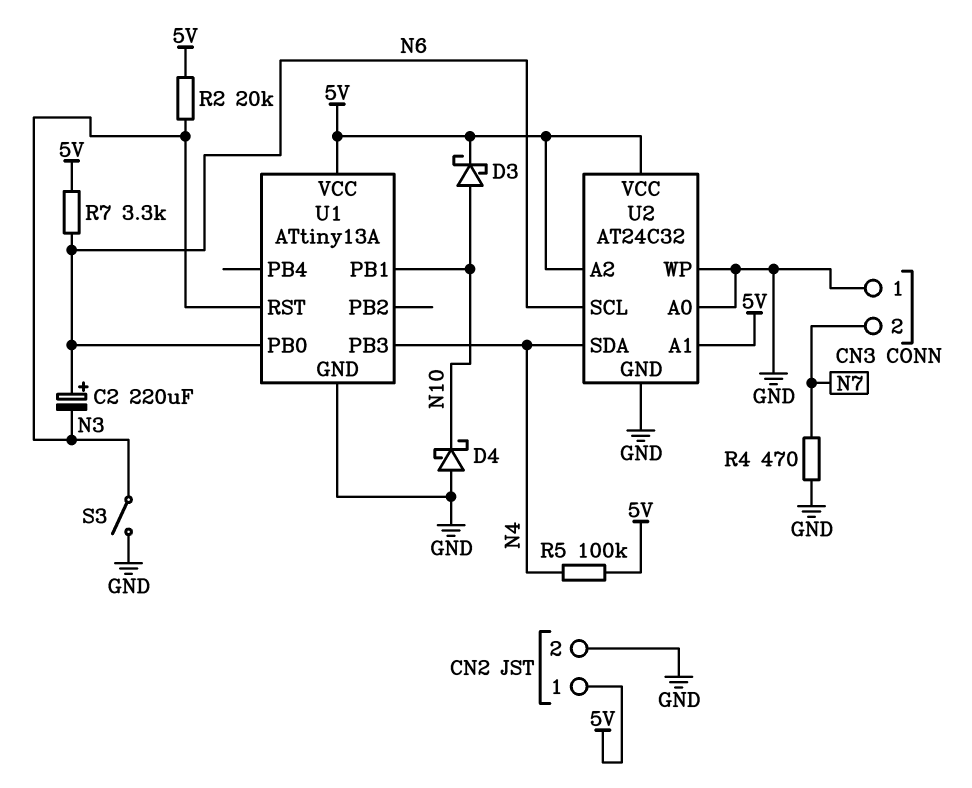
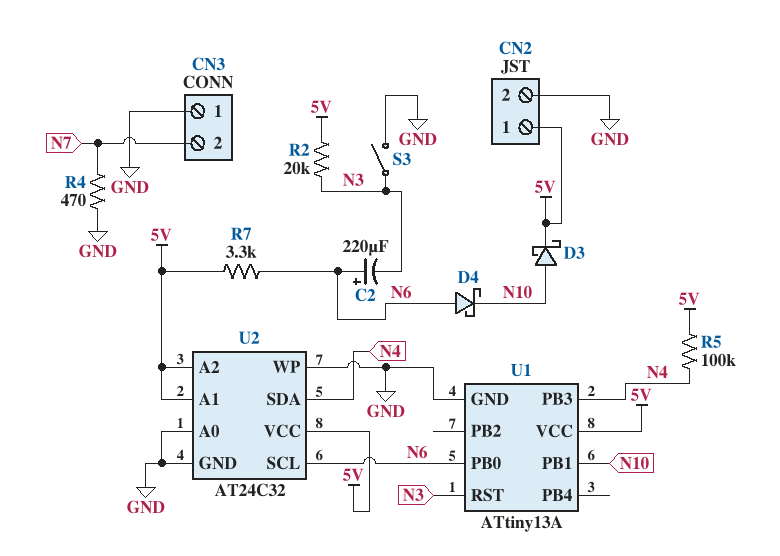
D4: schottky (A GND, K N10) -> schottky (A N6, K N10)

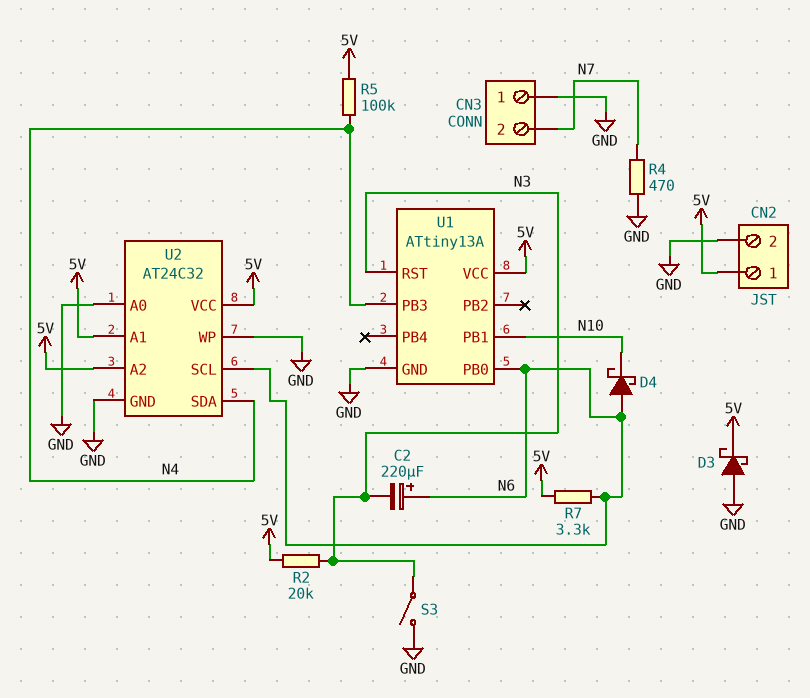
D3: schottky (A N10, K 5V) -> schottky (A GND, K 5V)

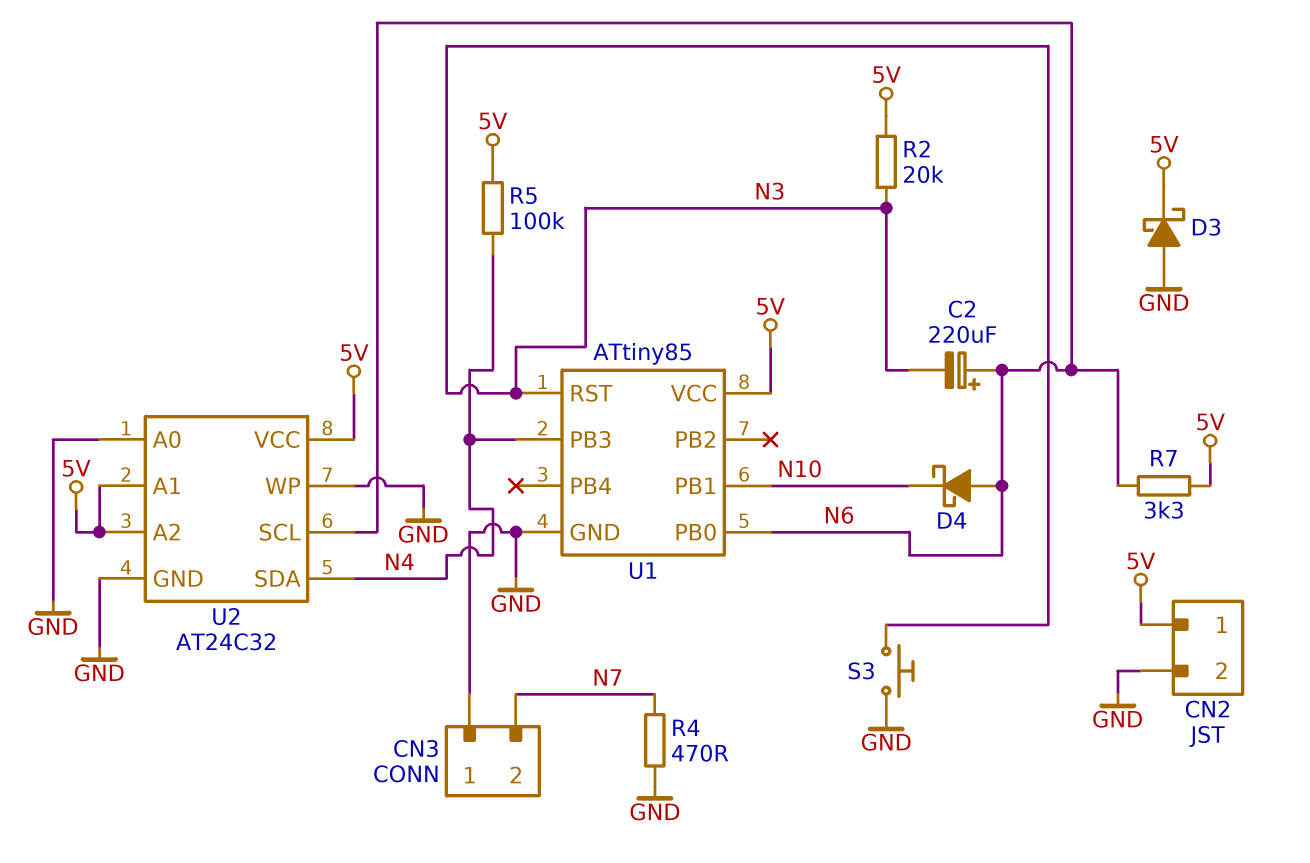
S3: switch (GND, N3) -> button (GND, N3)
U1: ATtiny13A -> ATtiny85

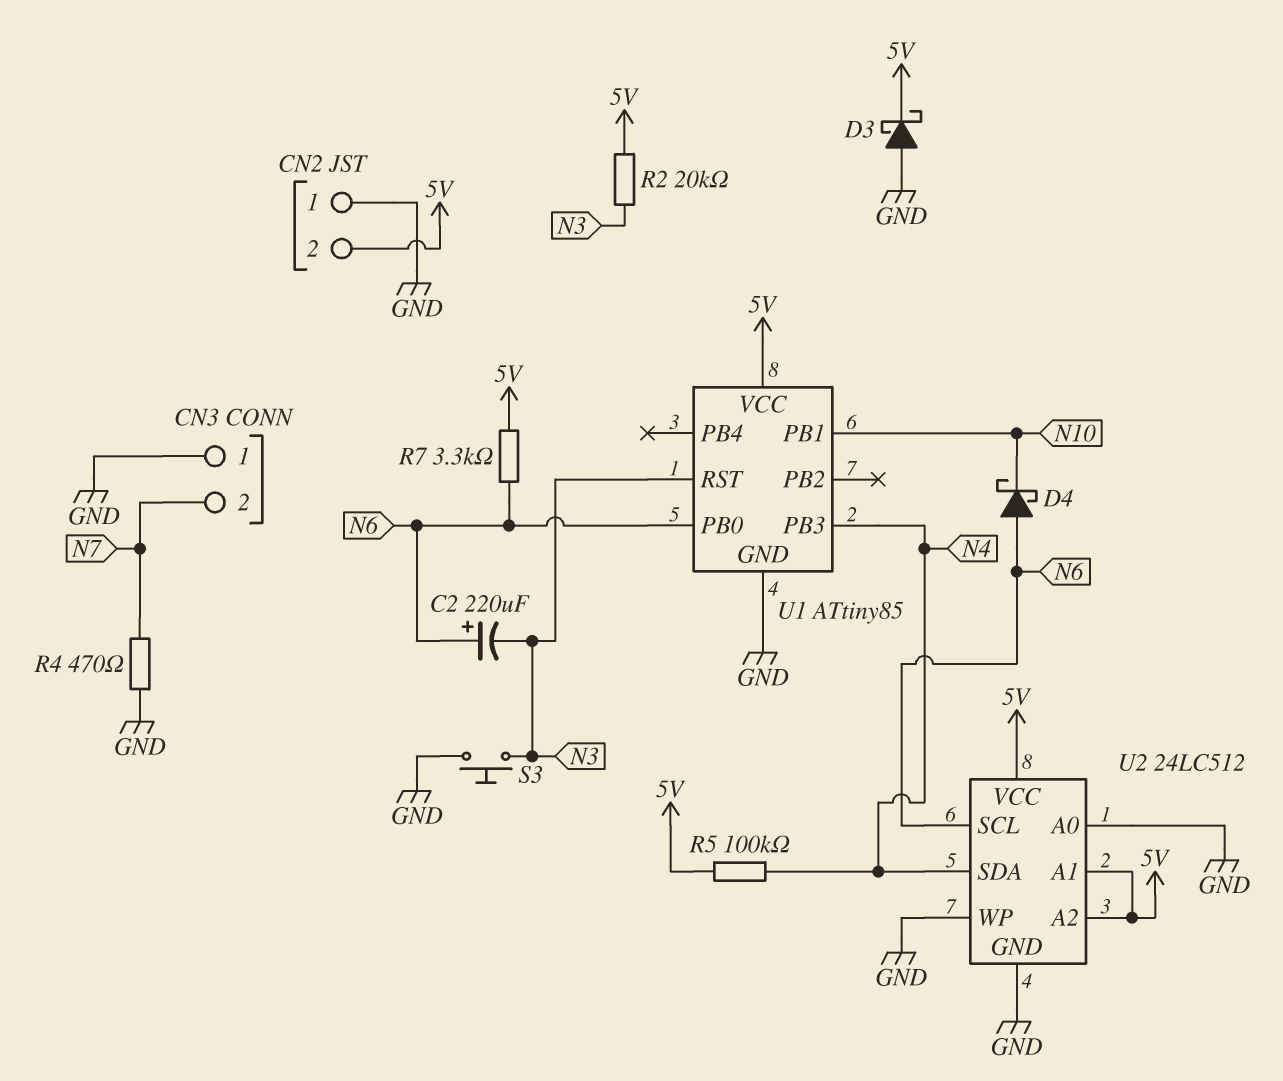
CN2 pin 1: 5V -> GND
CN2 pin 2: GND -> 5V
U2: AT24C32 -> 24LC512

